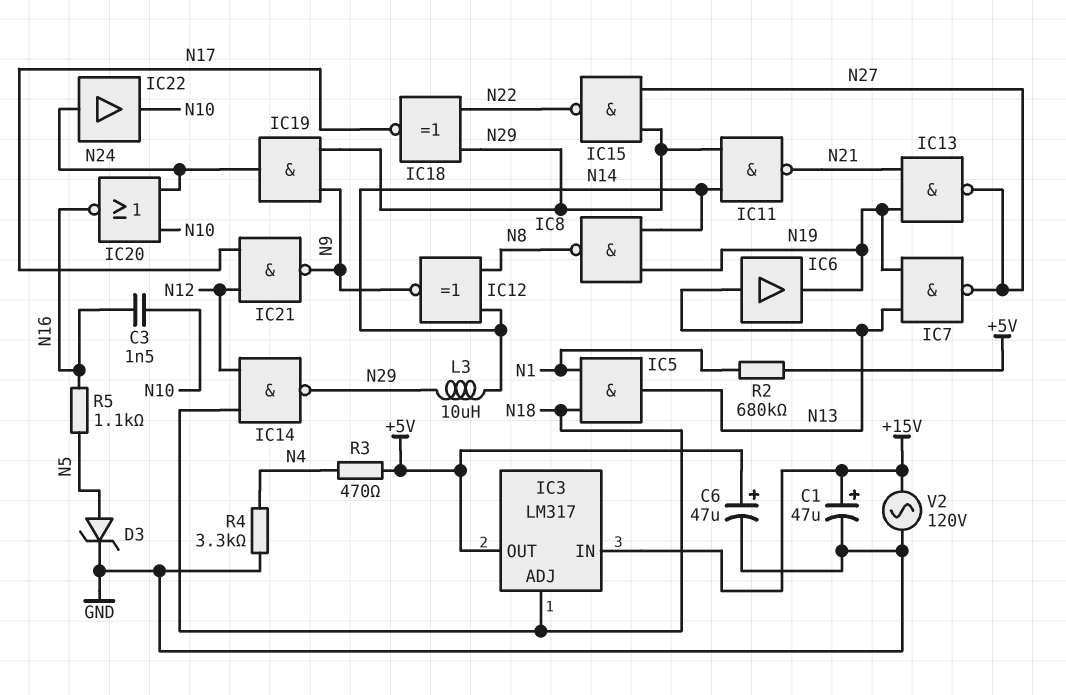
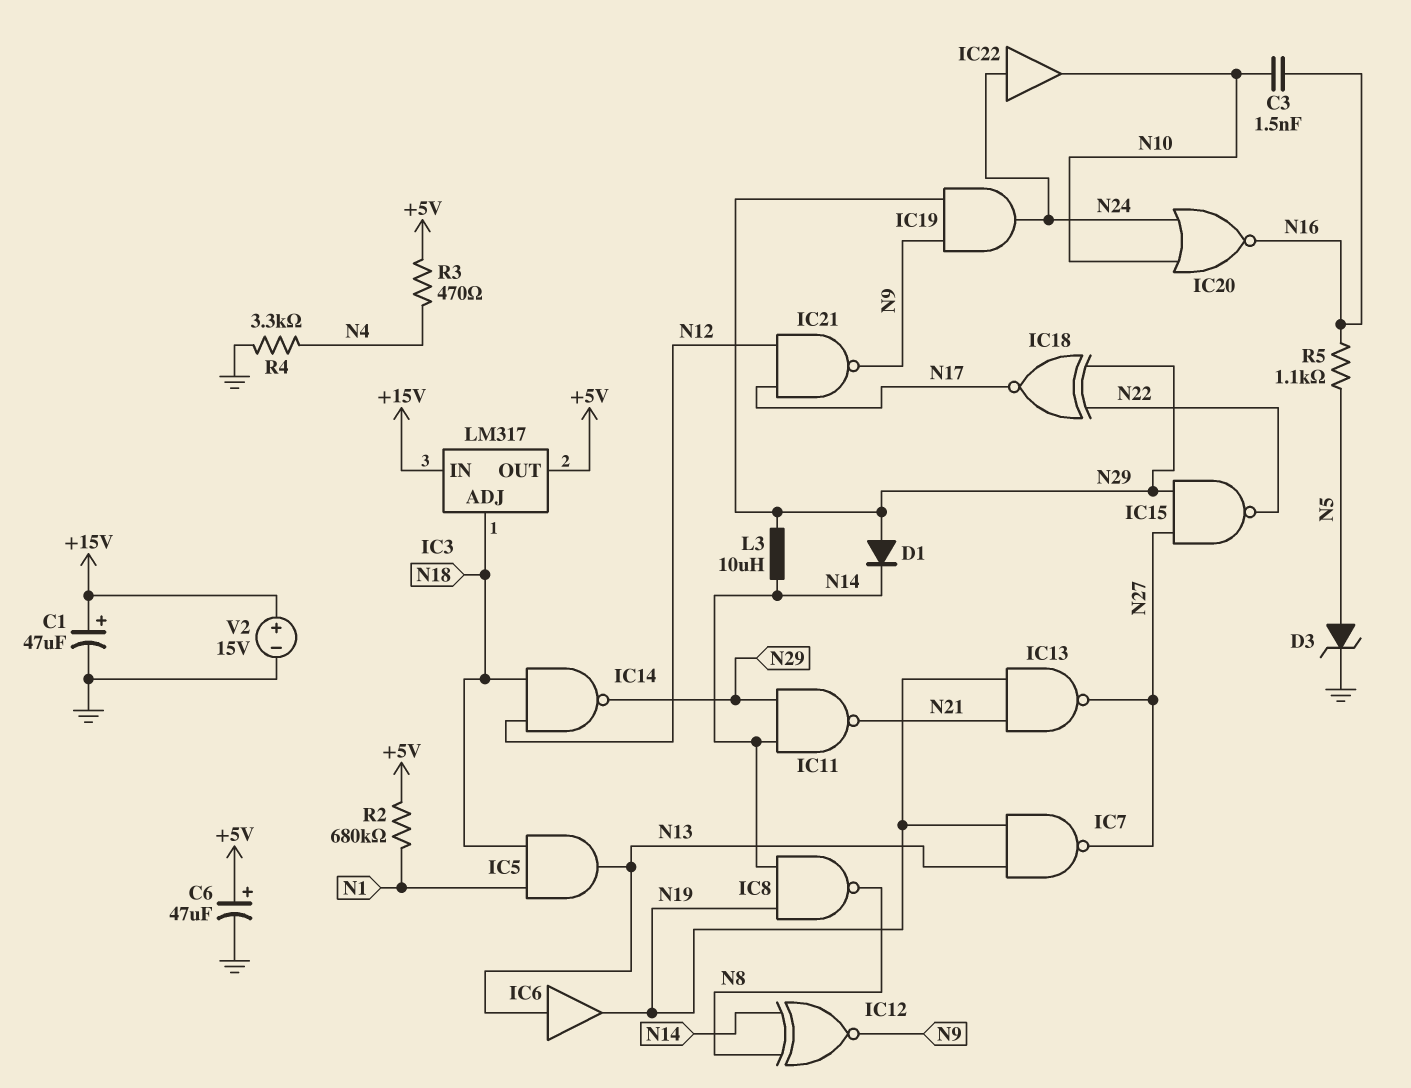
D1: none -> diode (A N29, K N14)
V2: AC 120V (+15V, GND) -> 15V (plus +15V, minus GND)

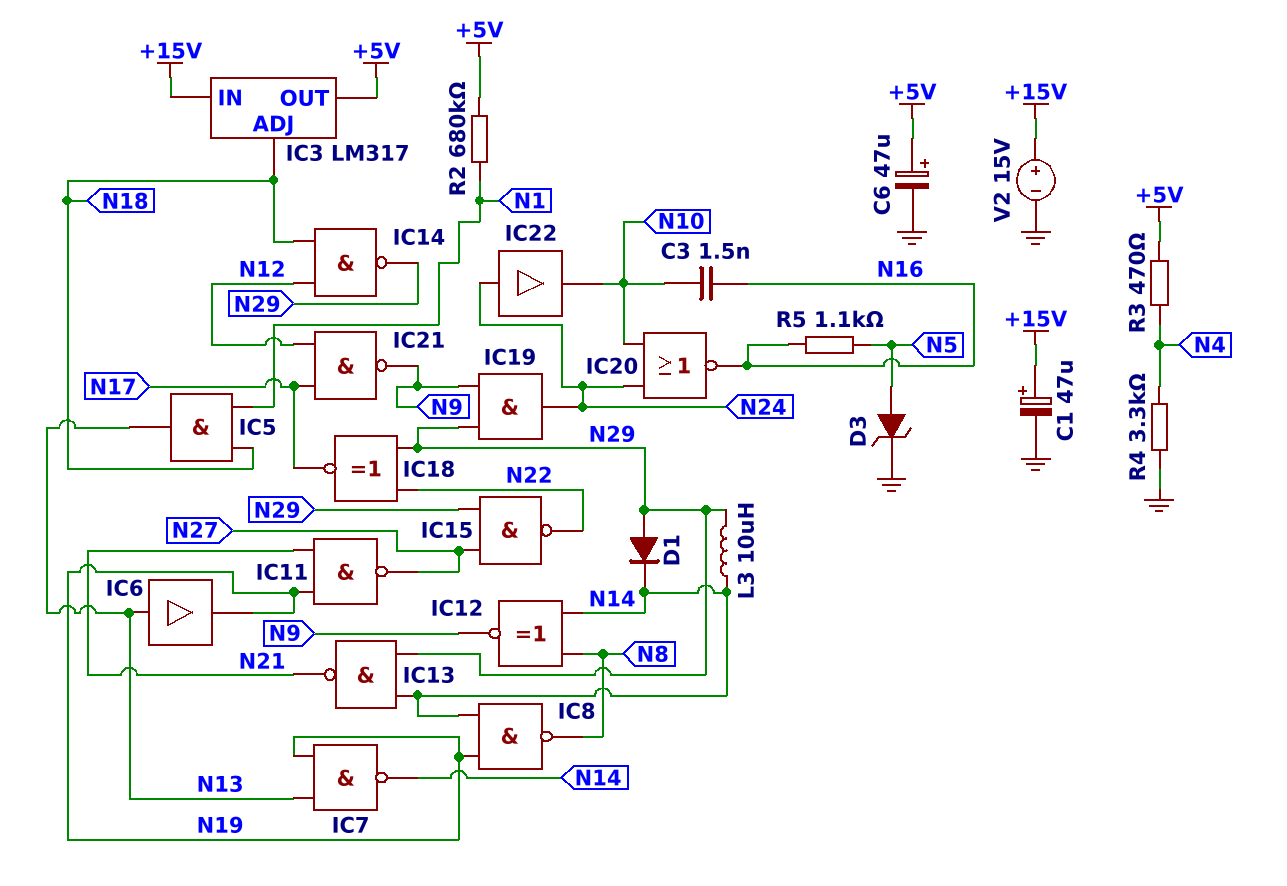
IC7: NAND (in N13, in N19, out N27) -> NAND (in N13, in N19, out N14)
IC11: NAND (in N14, in N29, out N21) -> NAND (in N19, in N21, out N27)
IC13: NAND (in N19, in N21, out N27) -> NAND (in N14, in N29, out N21)

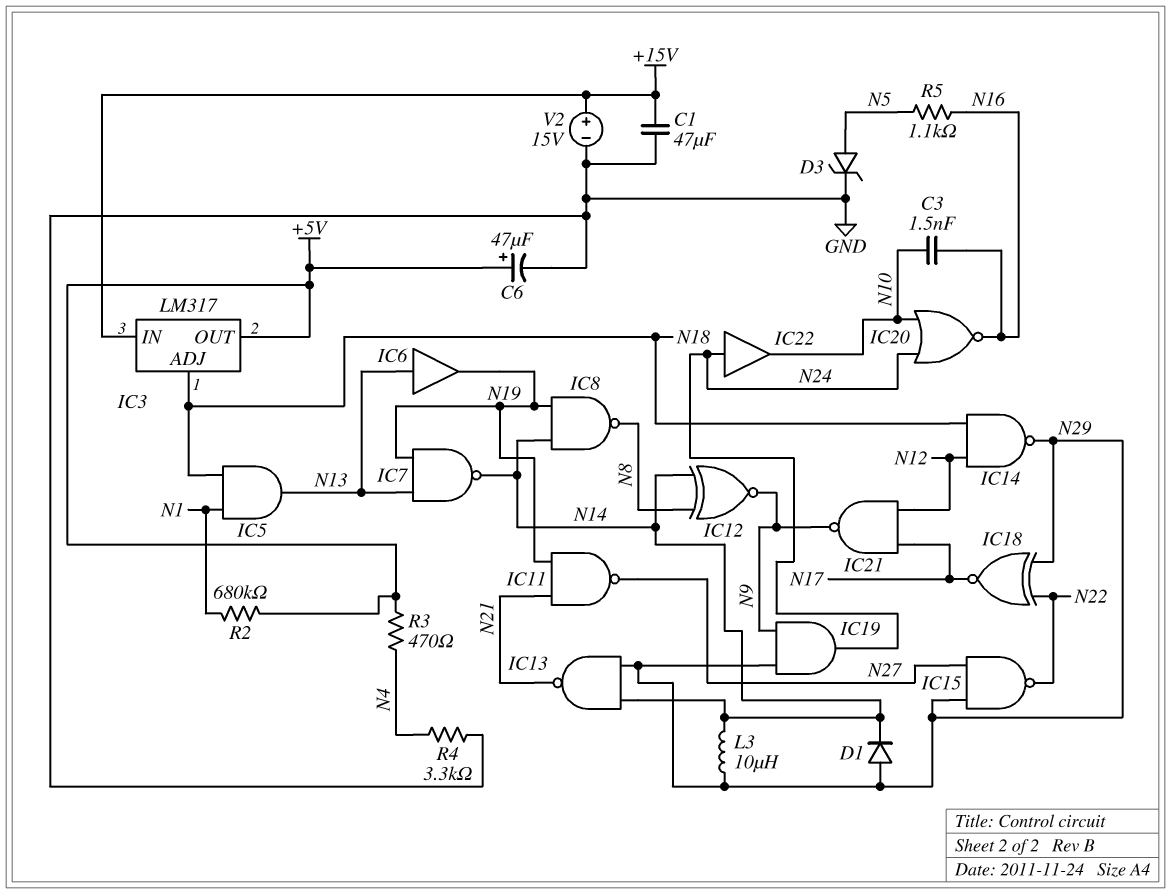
C1: 47uF (plus +15V, minus GND) -> 47uF (+15V, GND)

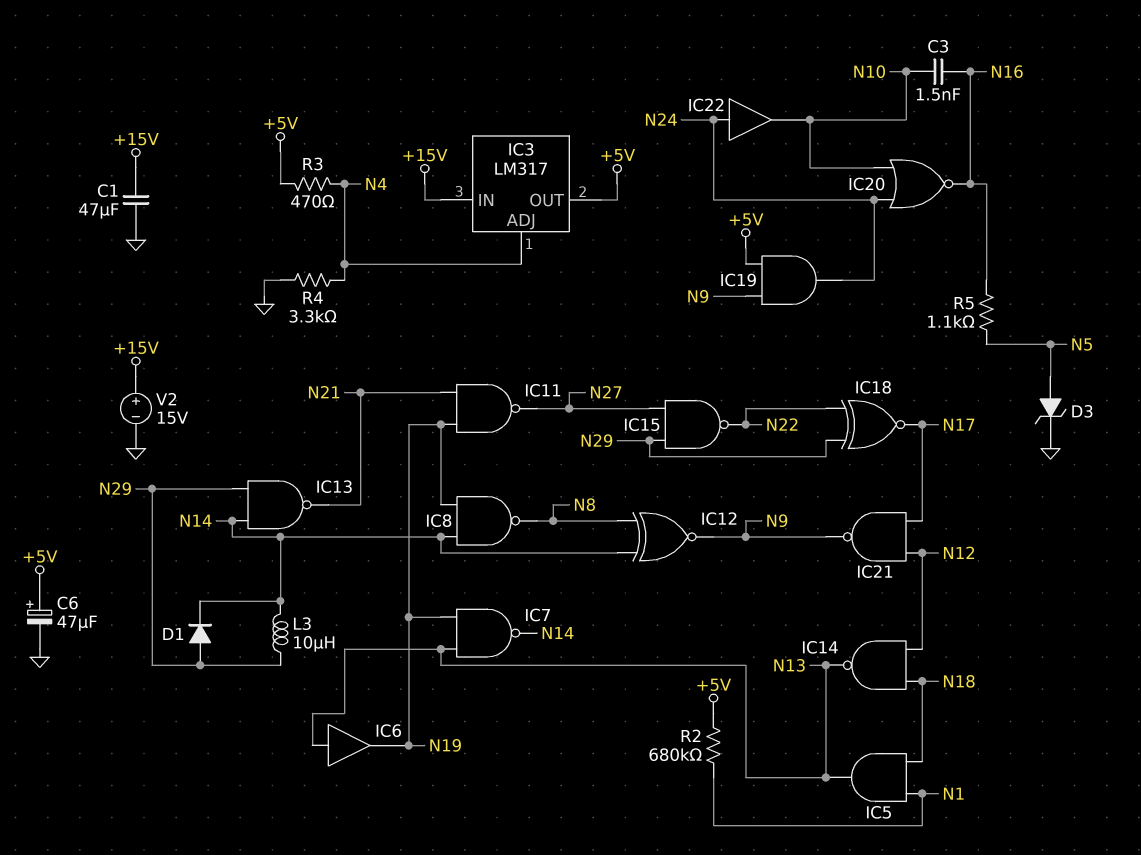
IC3 pin ADJ: N18 -> N4
IC14: NAND (in N12, in N18, out N29) -> NAND (in N12, in N18, out N13)
IC19: AND (in N9, in N29, out N24) -> AND (in +5V, in N9, out N24)

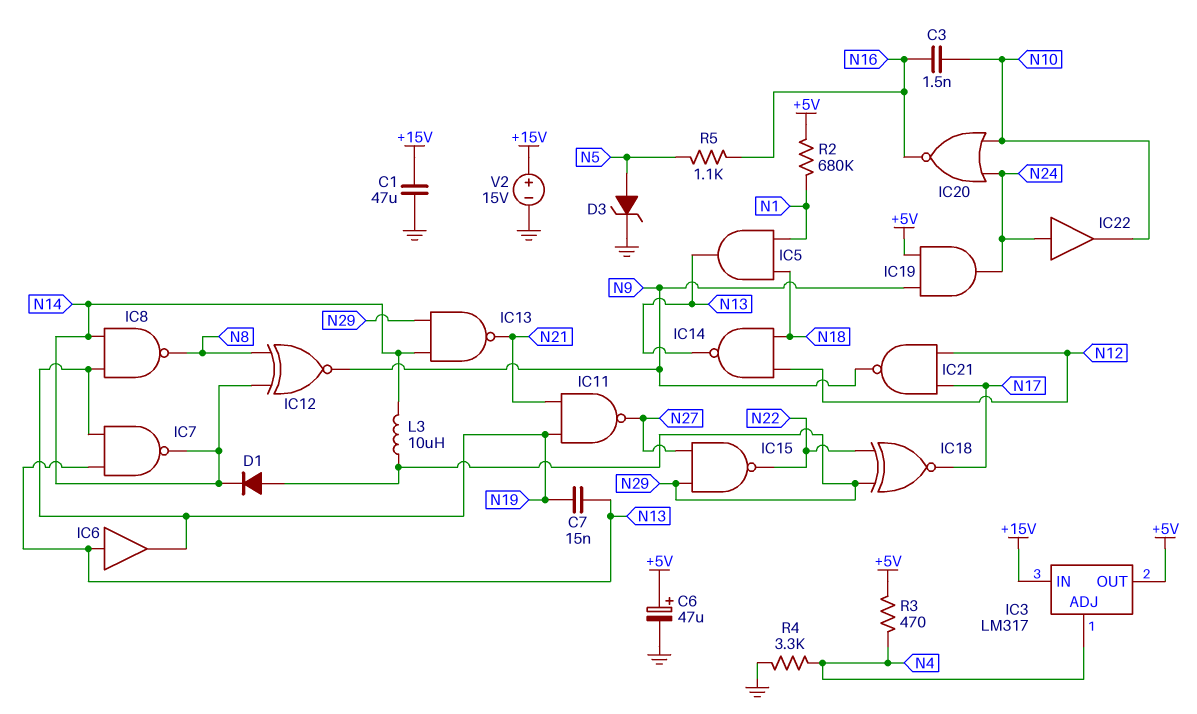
C7: none -> 15nF (N13, N19)

